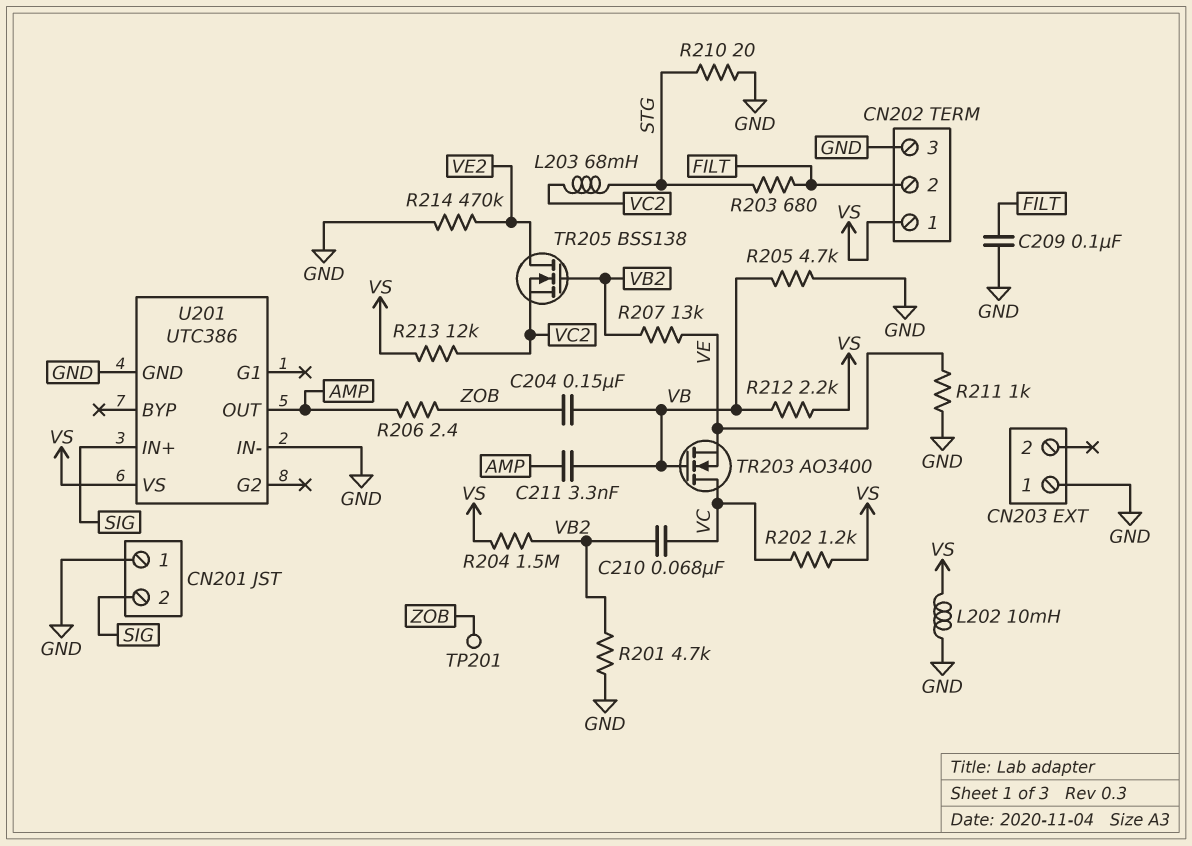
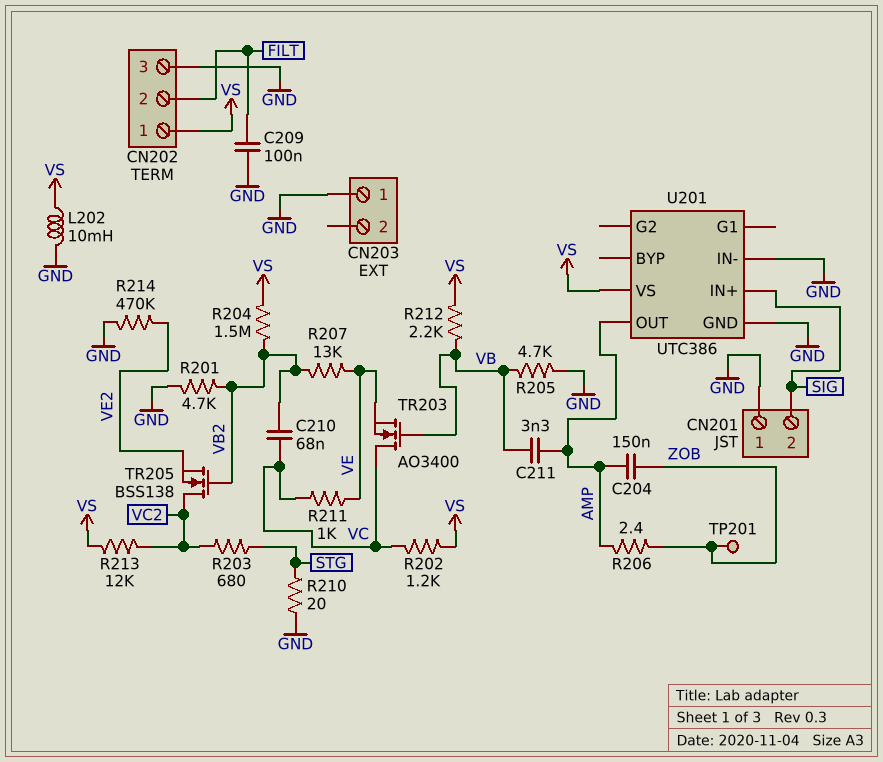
C204: 150nF (VB, ZOB) -> 150nF (AMP, ZOB)
L203: 68mH (STG, VC2) -> none
R203: 680 (FILT, STG) -> 680 (STG, VC2)
R211: 1k (GND, VE) -> 1k (VC, VE)
TR205: NMOS BSS138 (G VB2, D VE2, S VC2) -> NMOS BSS138 (G VB2, D VC2, S VE2)

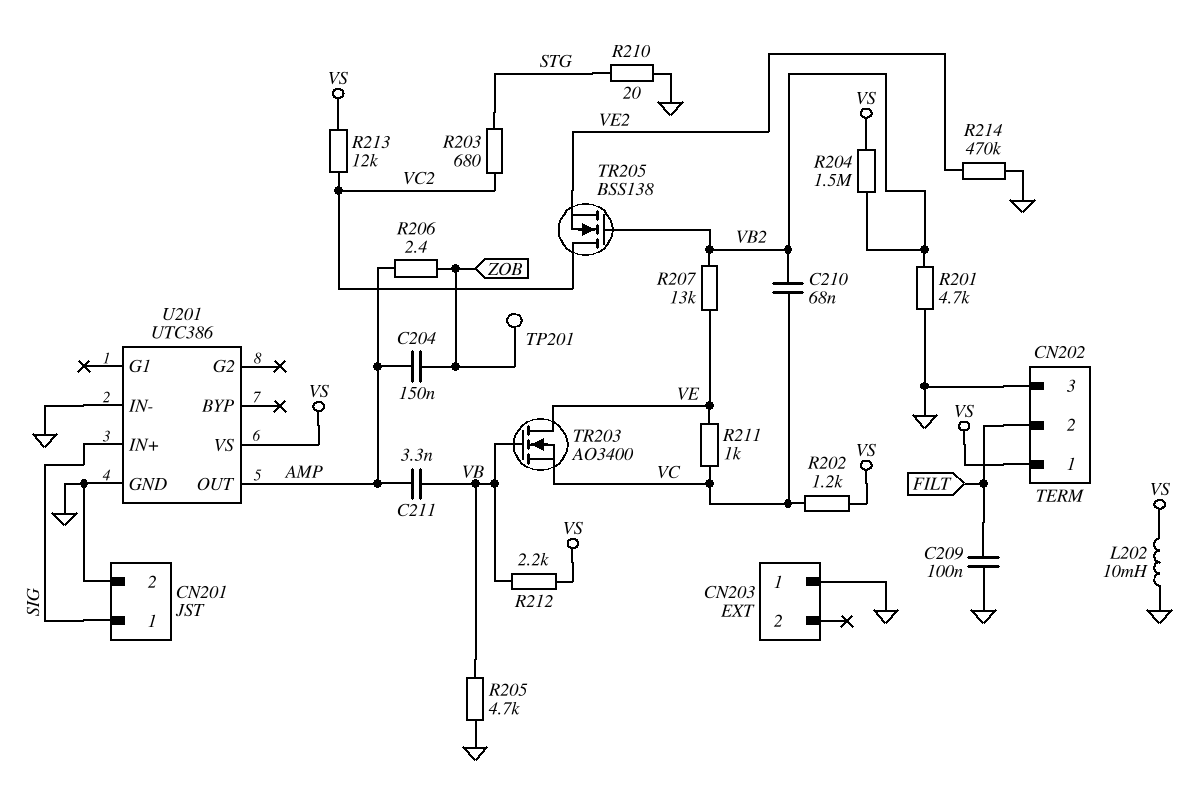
CN201 pin 1: GND -> SIG
CN201 pin 2: SIG -> GND
TR203: NMOS AO3400 (G VB, D VC, S VE) -> NMOS AO3400 (G VB, D VE, S VC)

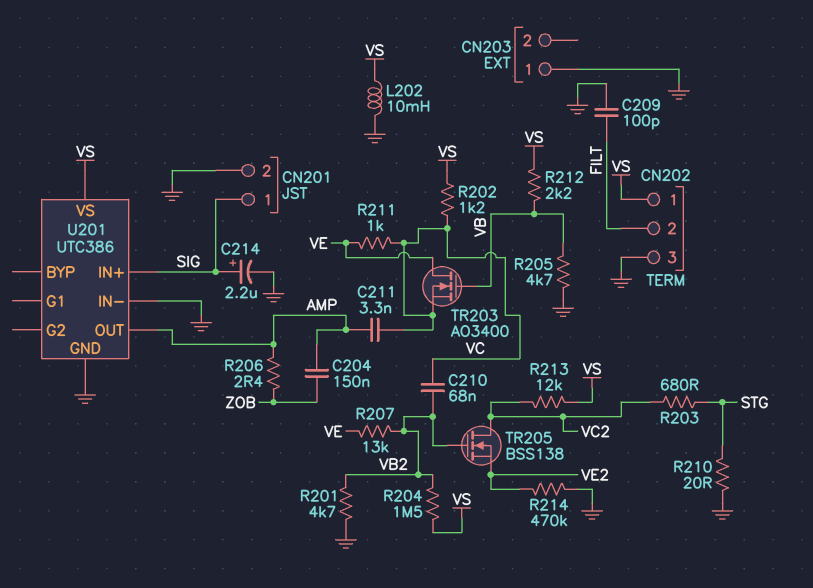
C209: 100nF (FILT, GND) -> 100pF (FILT, GND)
C211: 3.3nF (AMP, VB) -> 3.3nF (AMP, VC)
C214: none -> 2.2uF (plus SIG, minus GND)
TP201: test point (ZOB) -> none

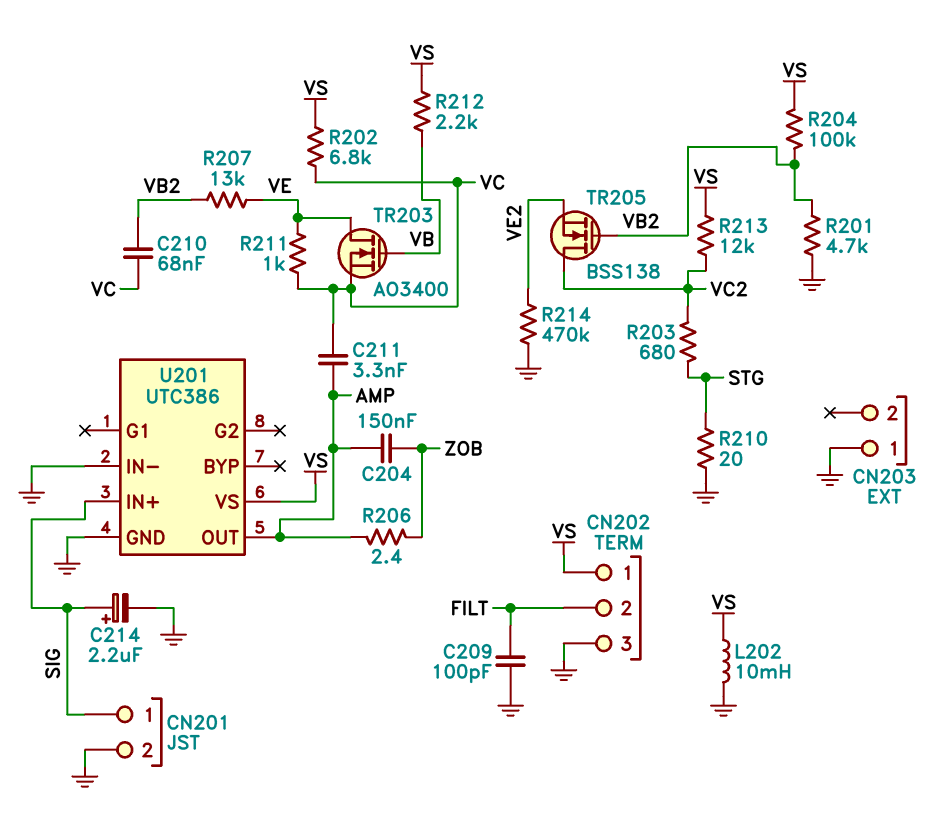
R202: 1.2k (VC, VS) -> 6.8k (VC, VS)
R204: 1.5M (VB2, VS) -> 100k (VB2, VS)
R205: 4.7k (GND, VB) -> none

